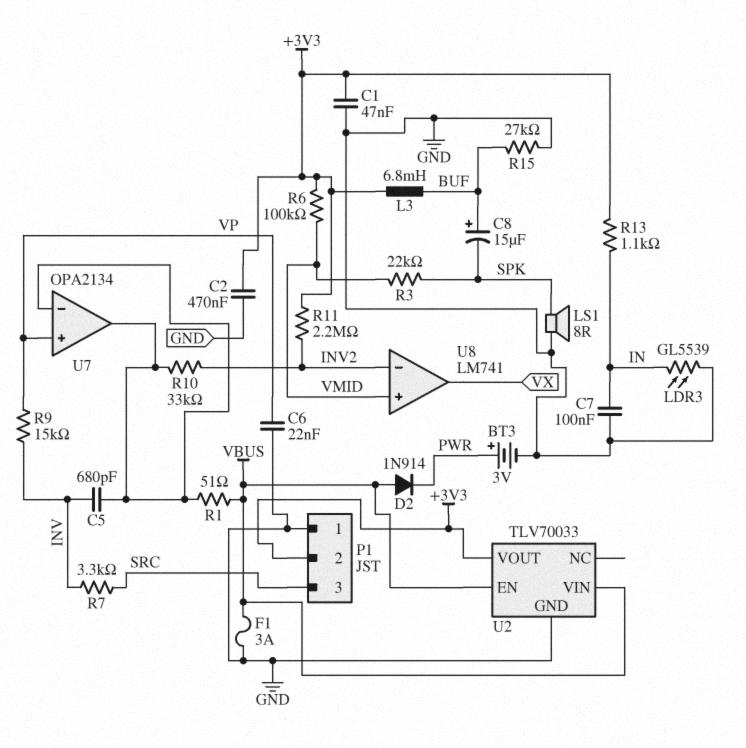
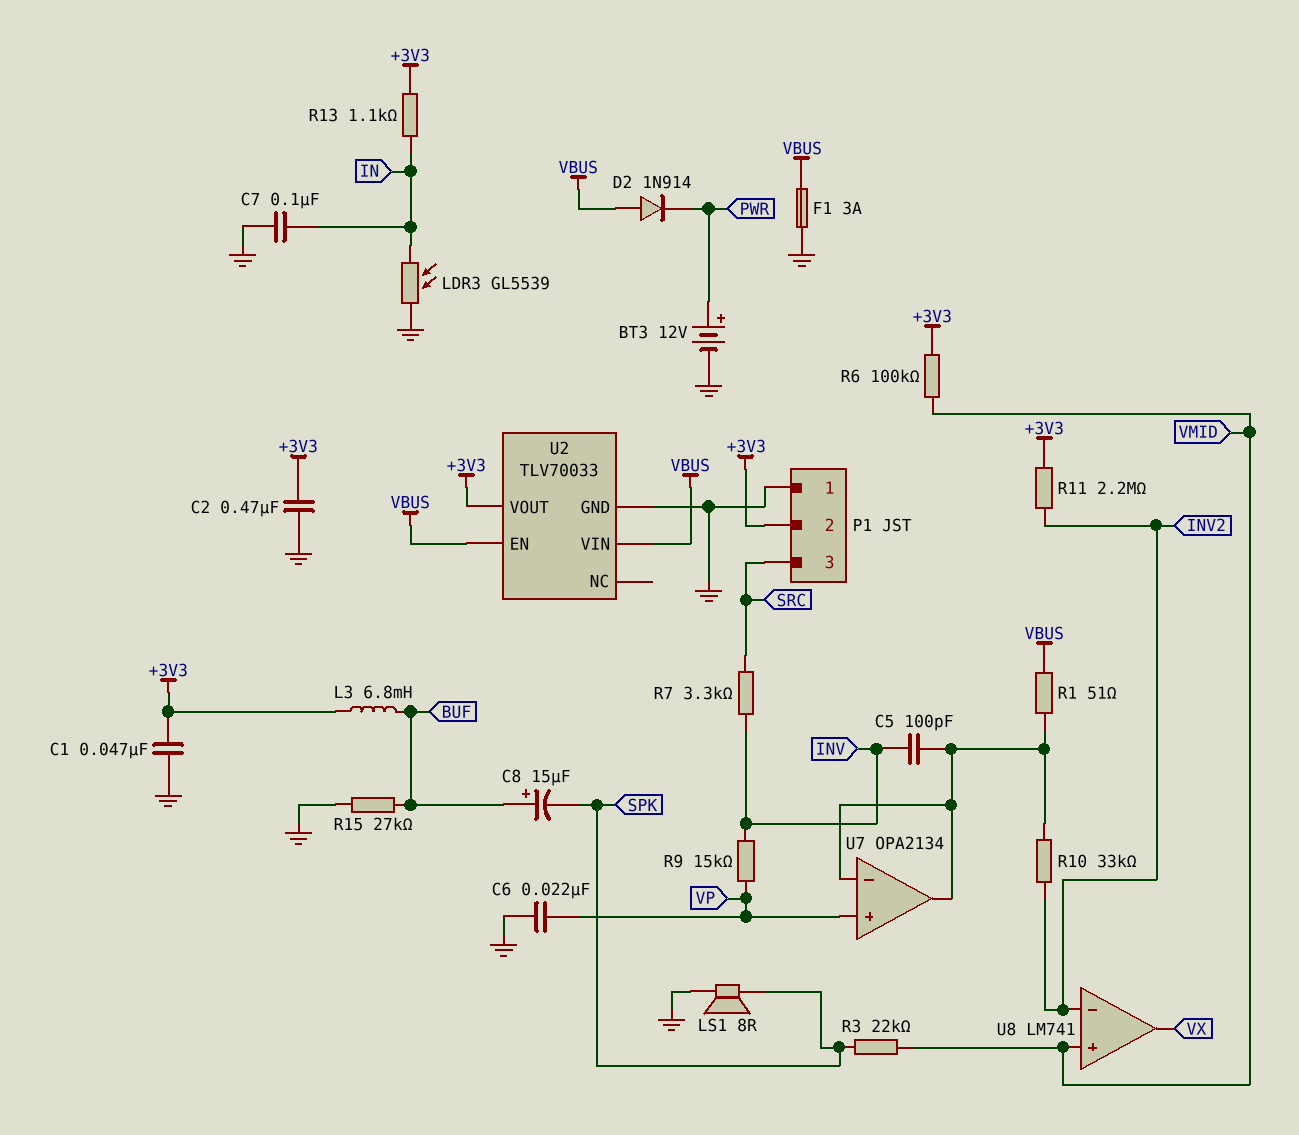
BT3: 3V (plus PWR, minus GND) -> 12V (plus PWR, minus GND)
C5: 680pF (INV, U7/in-) -> 100pF (INV, U7/in-)

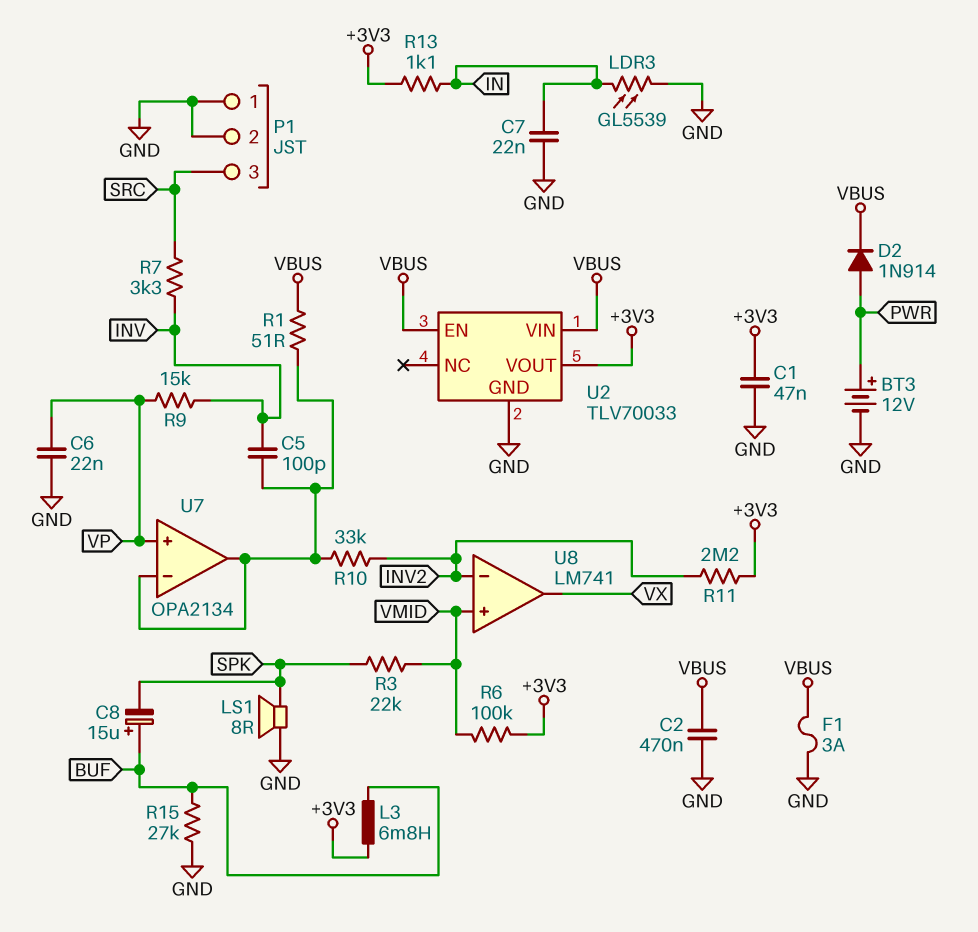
C2: 470nF (+3V3, GND) -> 470nF (GND, VBUS)
C7: 100nF (GND, IN) -> 22nF (GND, IN)
D2: diode 1N914 (A VBUS, K PWR) -> diode 1N914 (A PWR, K VBUS)
P1 pin 2: +3V3 -> GND

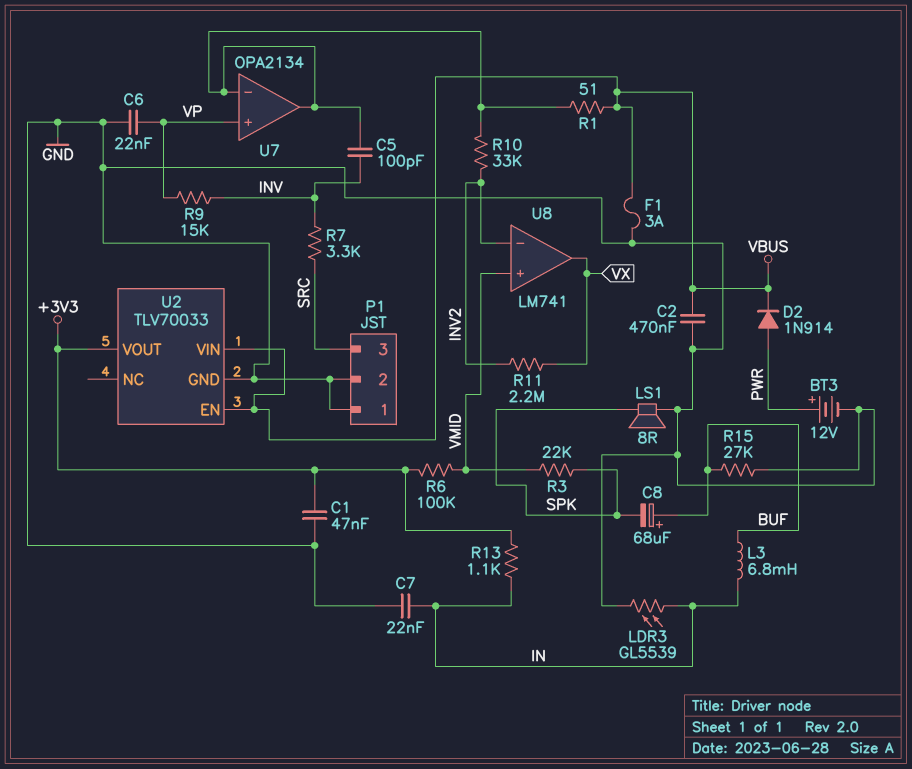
C8: 15uF (plus BUF, minus SPK) -> 68uF (plus BUF, minus SPK)
L3: 6.8mH (+3V3, BUF) -> 6.8mH (BUF, IN)
R11: 2.2M (+3V3, INV2) -> 2.2M (INV2, VX)

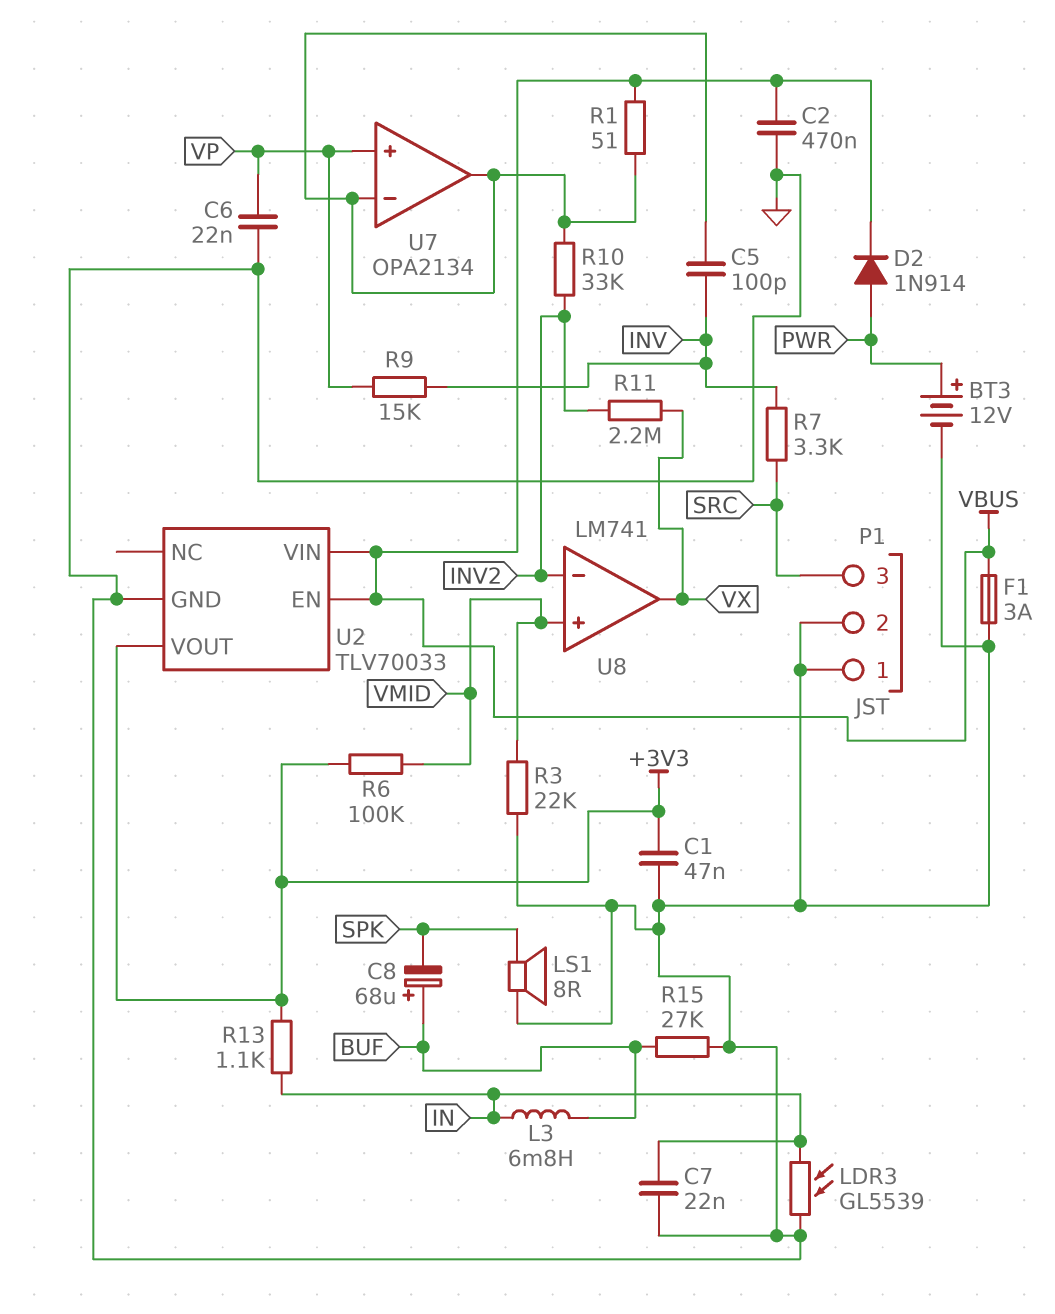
R3: 22k (SPK, VMID) -> 22k (GND, VMID)

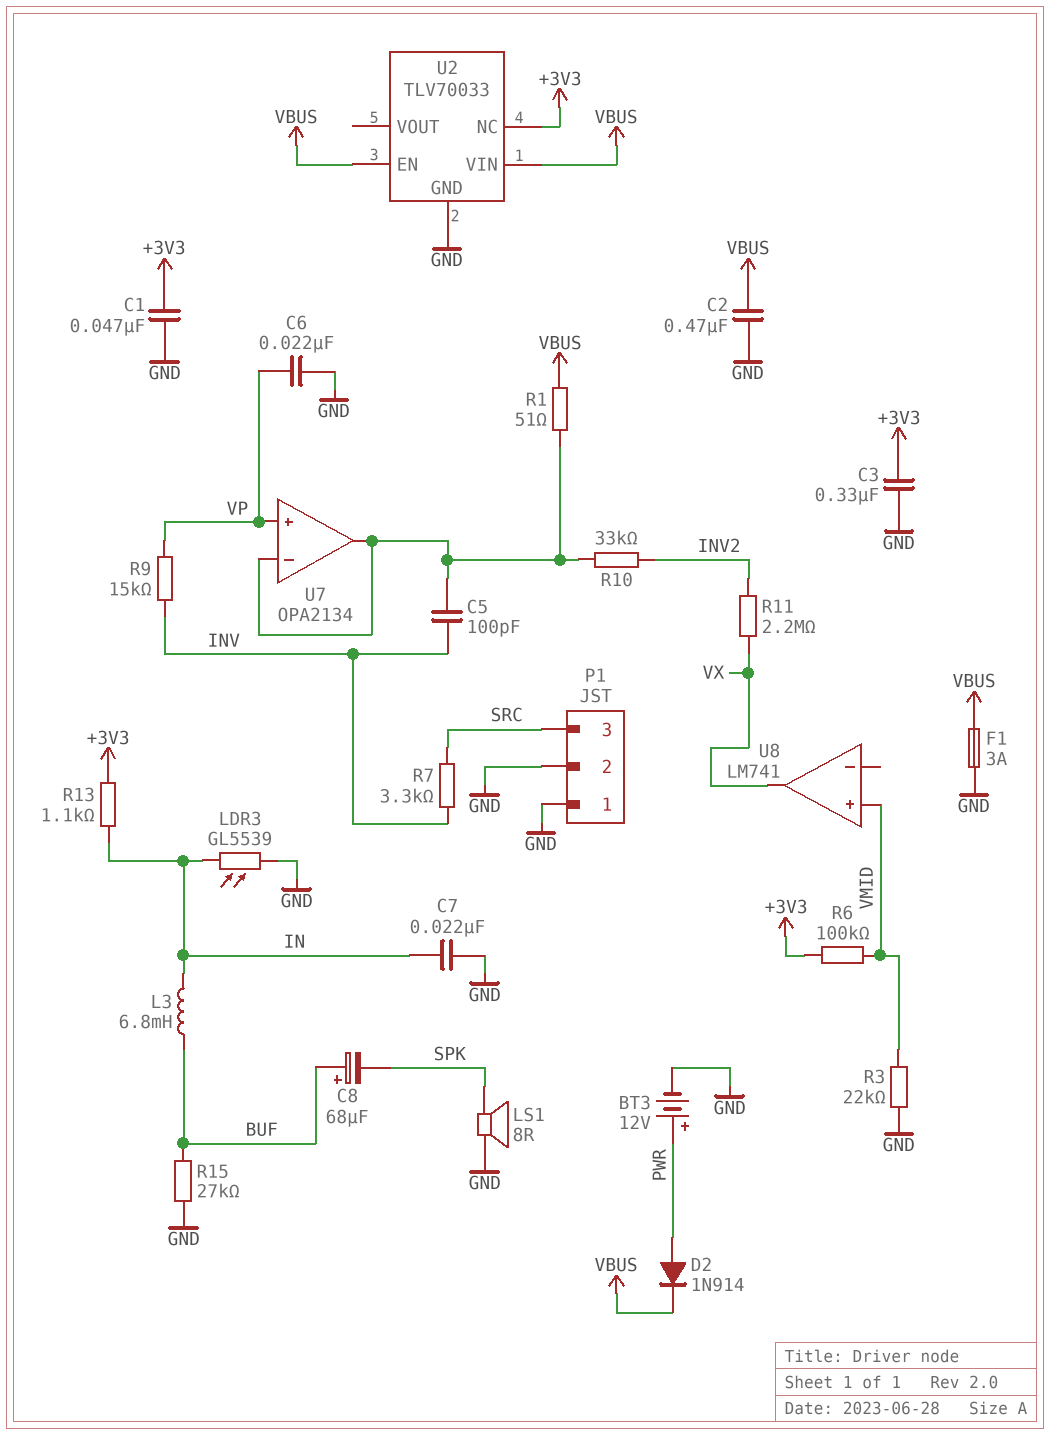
C3: none -> 330nF (+3V3, GND)
U2 pin NC: none -> +3V3
U2 pin VOUT: +3V3 -> none
U8 pin in-: INV2 -> none

